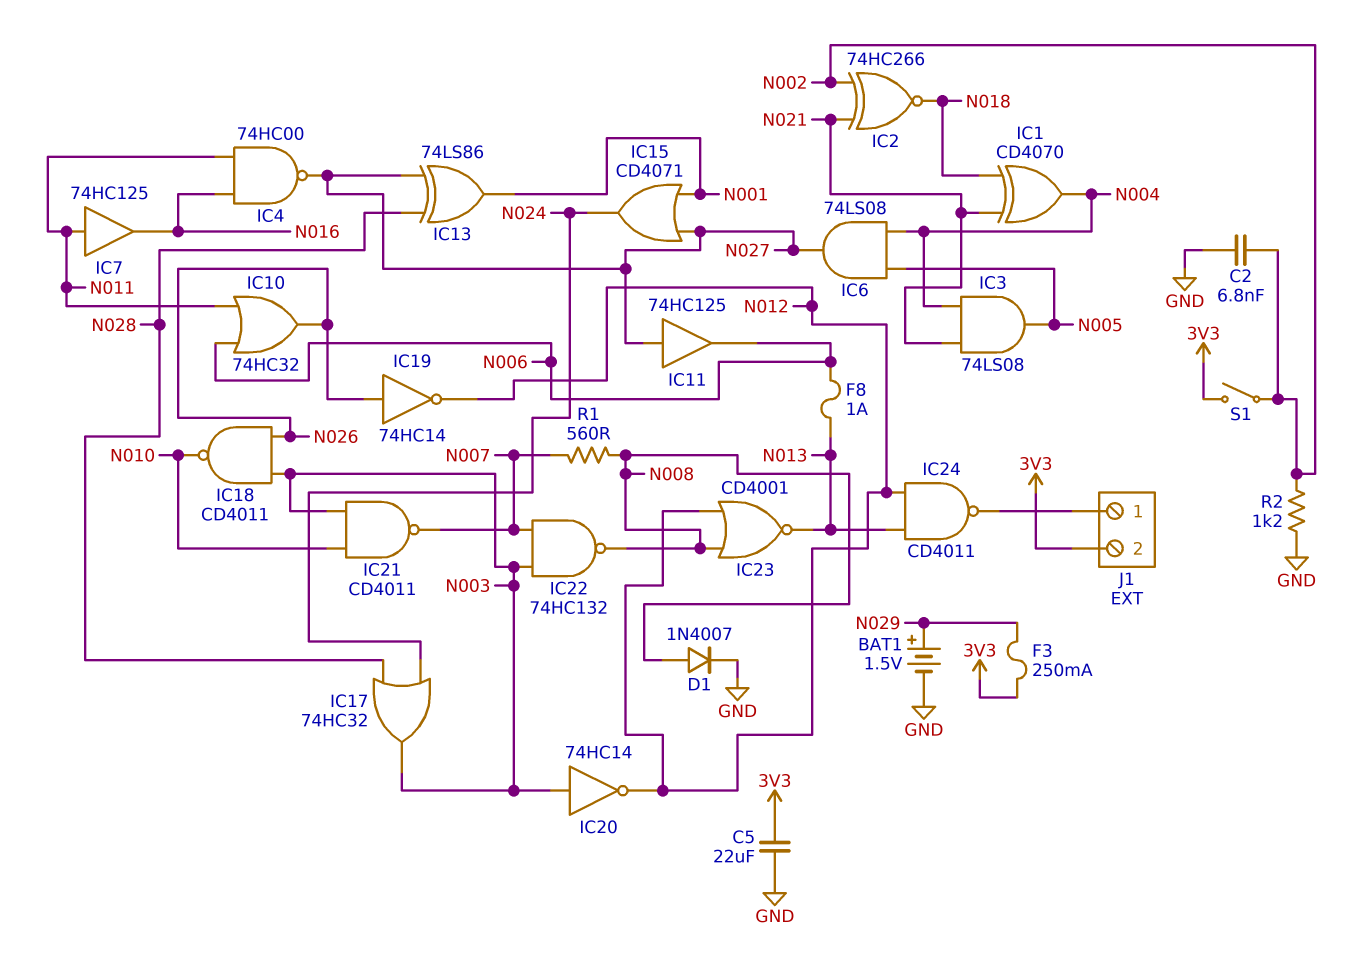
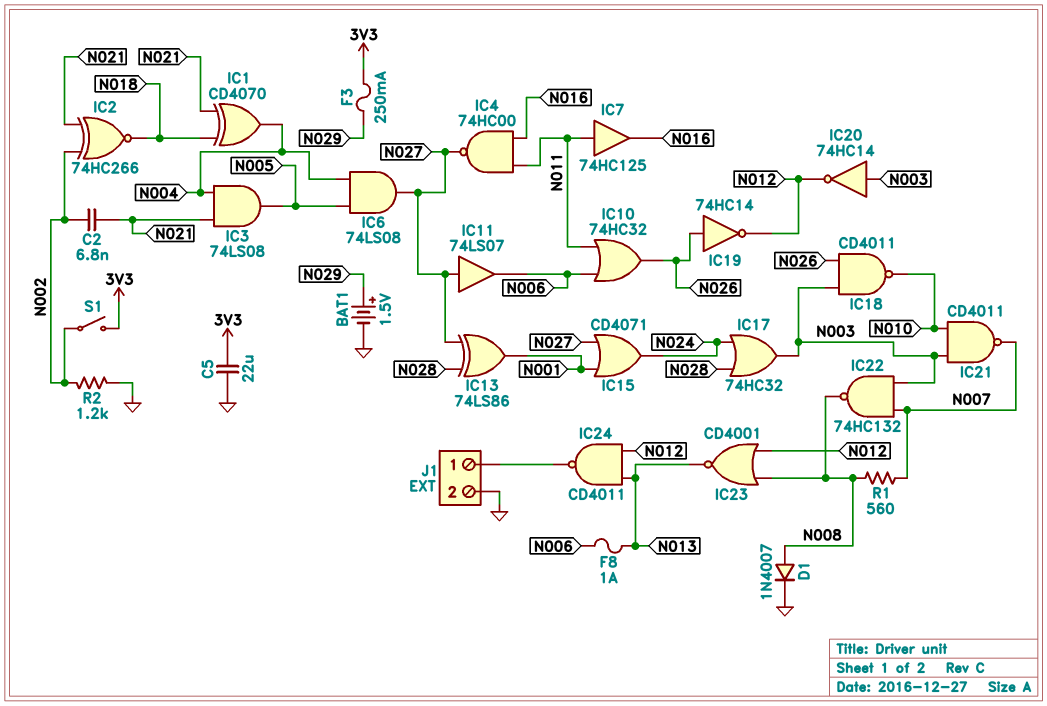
C2: 6.8nF (GND, N002) -> 6.8nF (N002, N021)
IC11: buffer 74HC125 (in N027, out N006) -> buffer 74LS07 (in N027, out N006)
J1 pin 2: 3V3 -> GND

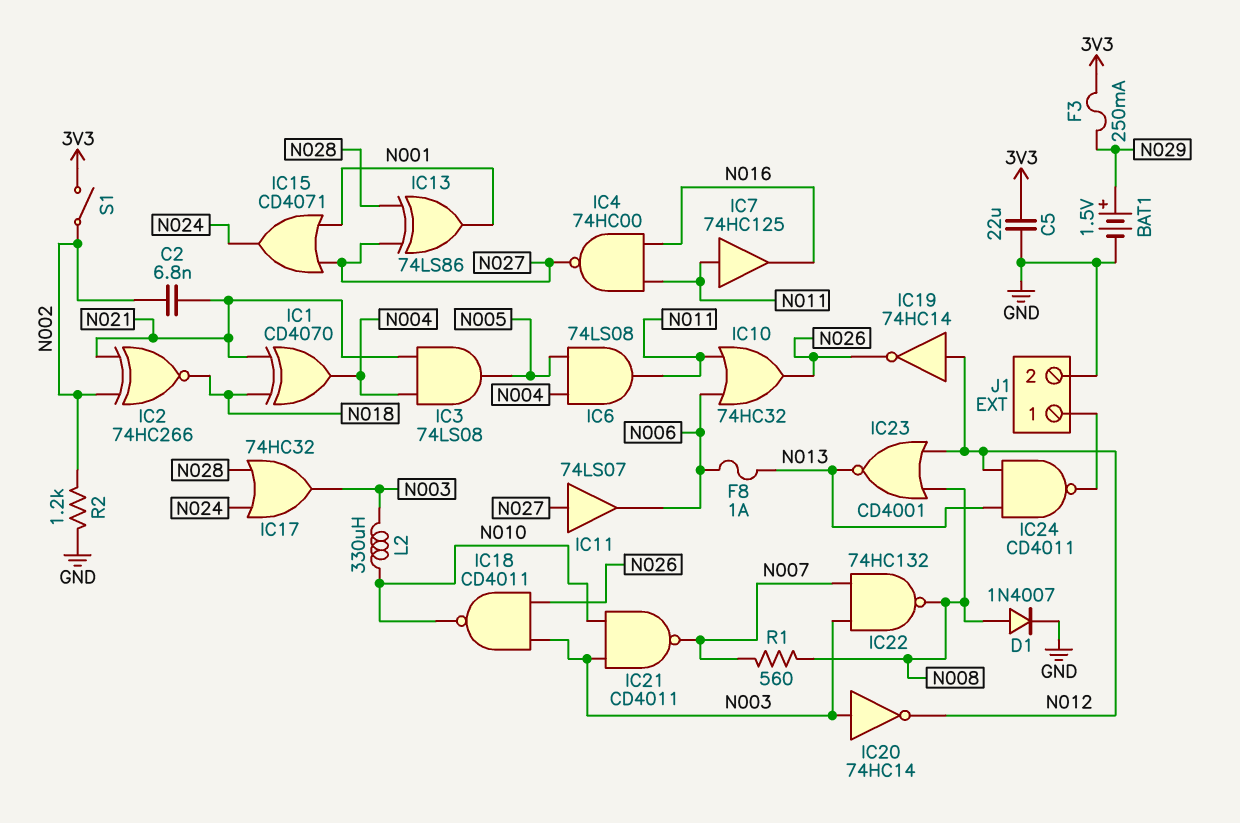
IC6: AND 74LS08 (in N004, in N005, out N027) -> AND 74LS08 (in N004, in N005, out N011)
IC19: NOT 74HC14 (in N026, out N012) -> NOT 74HC14 (in N012, out N026)
L2: none -> 330uH (N003, N010)

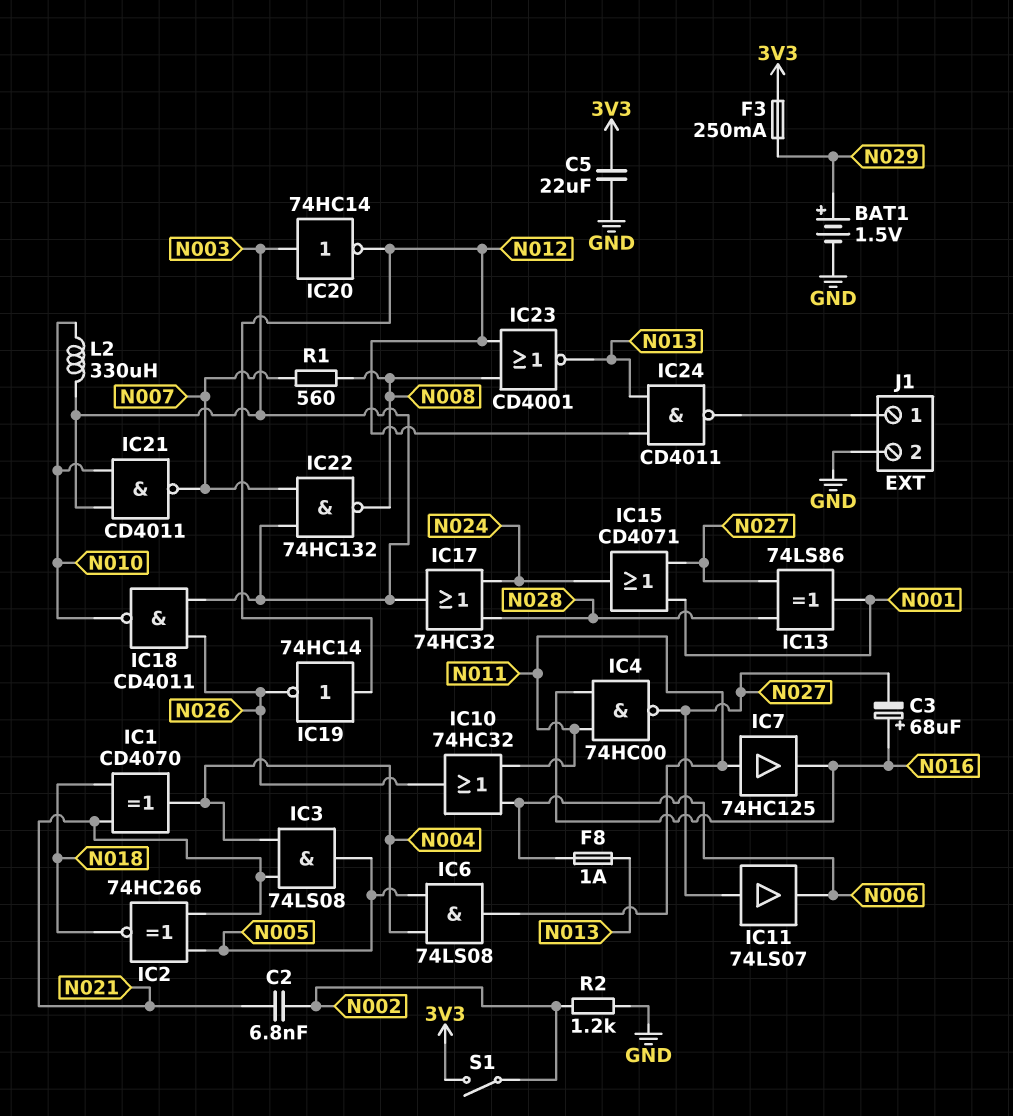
C3: none -> 68uF (plus N016, minus N027)
D1: diode 1N4007 (A N008, K GND) -> none
IC2: XNOR 74HC266 (in N002, in N021, out N018) -> XNOR 74HC266 (in N005, in N021, out N018)

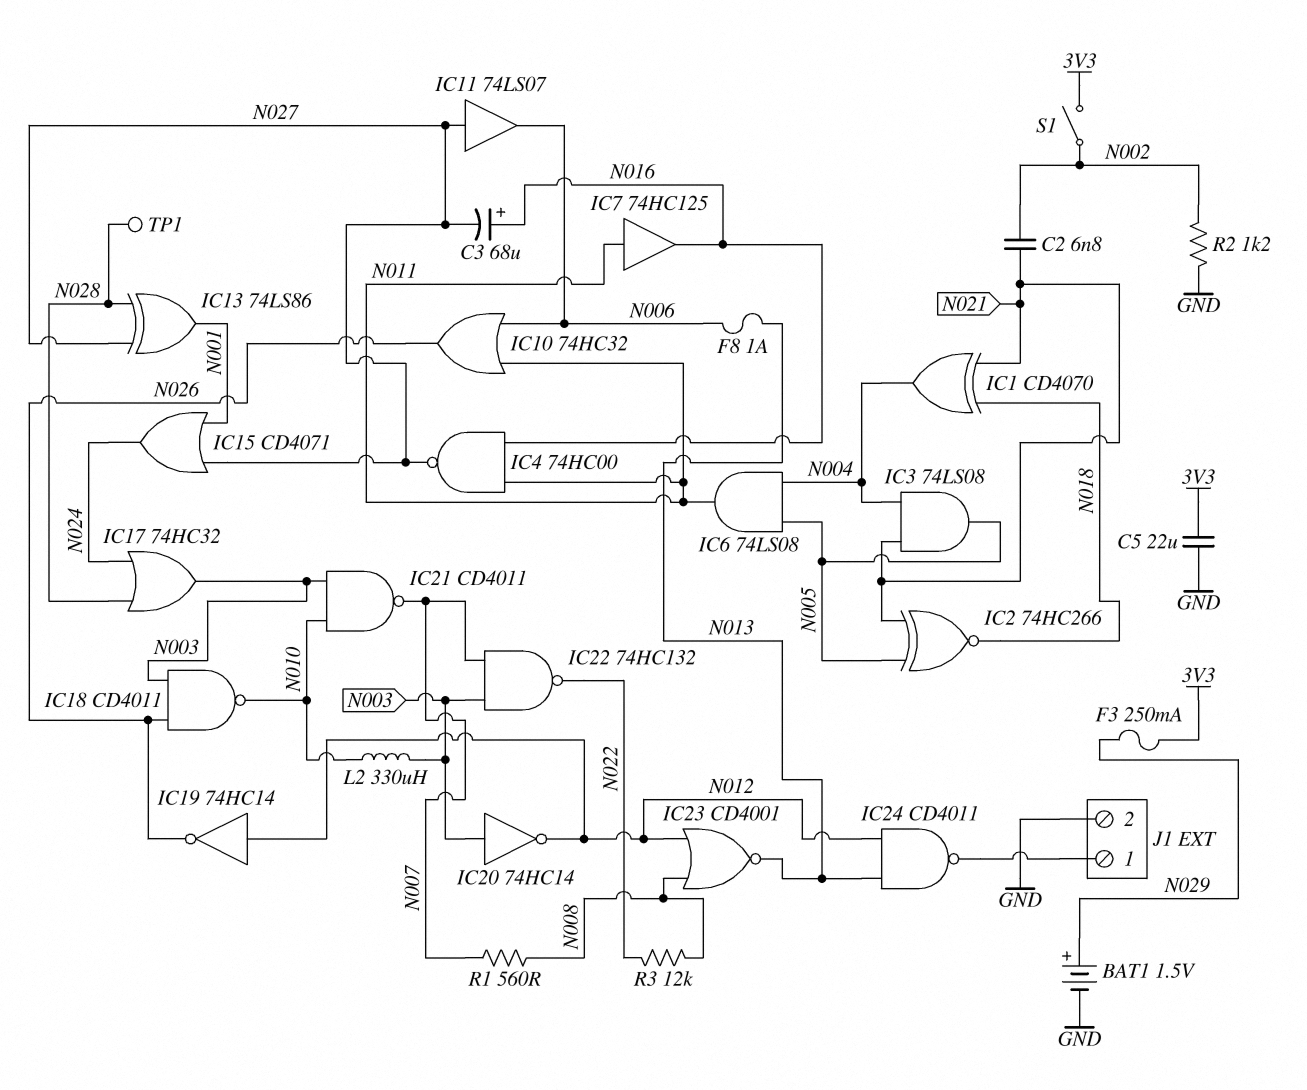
IC22: NAND 74HC132 (in N003, in N007, out N008) -> NAND 74HC132 (in N003, in N007, out N022)
R3: none -> 12k (N008, N022)
TP1: none -> test point (N028)

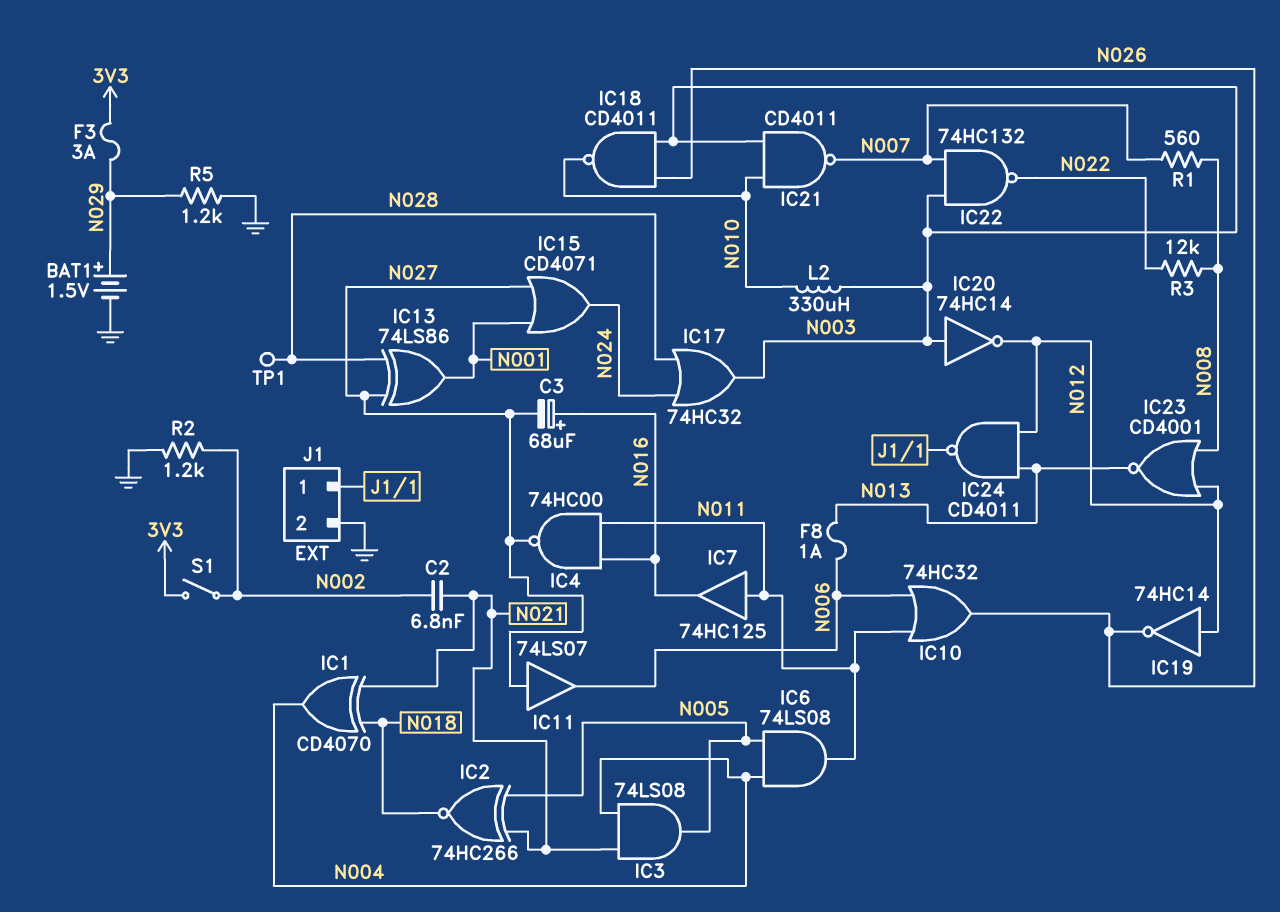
C5: 22uF (3V3, GND) -> none
F3: 250mA (3V3, N029) -> 3A (3V3, N029)
R5: none -> 1.2k (GND, N029)

